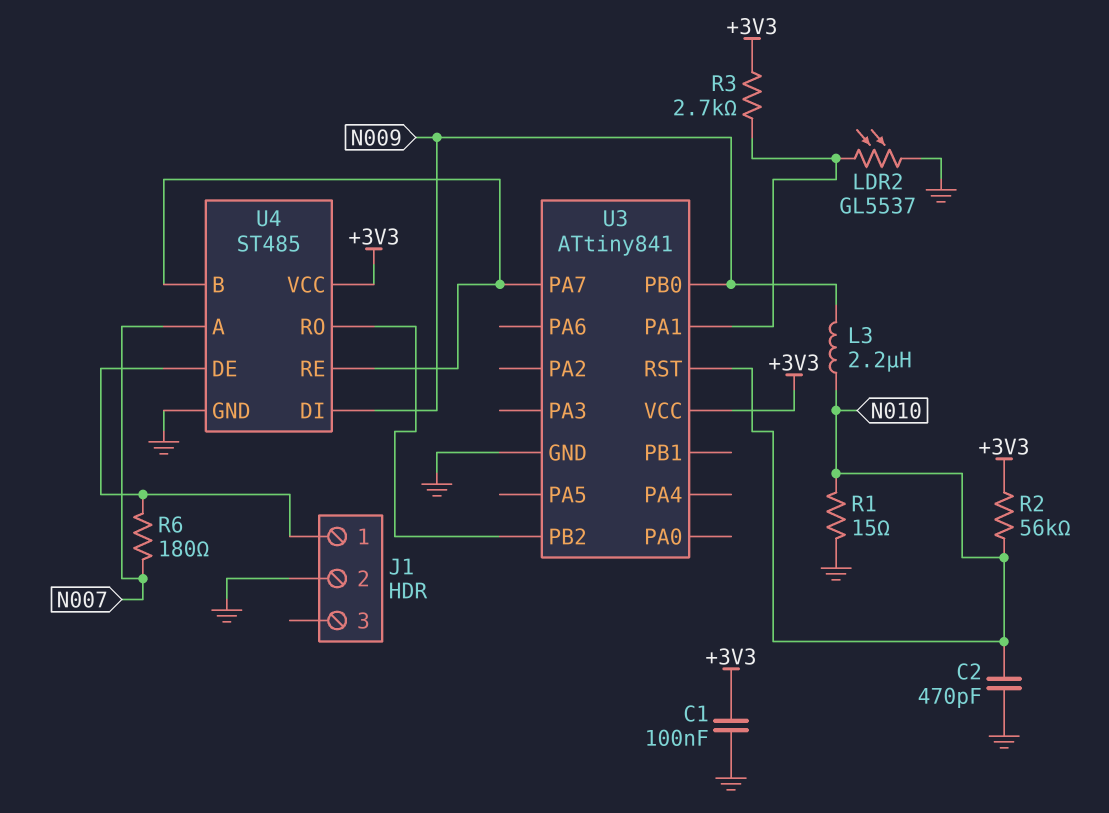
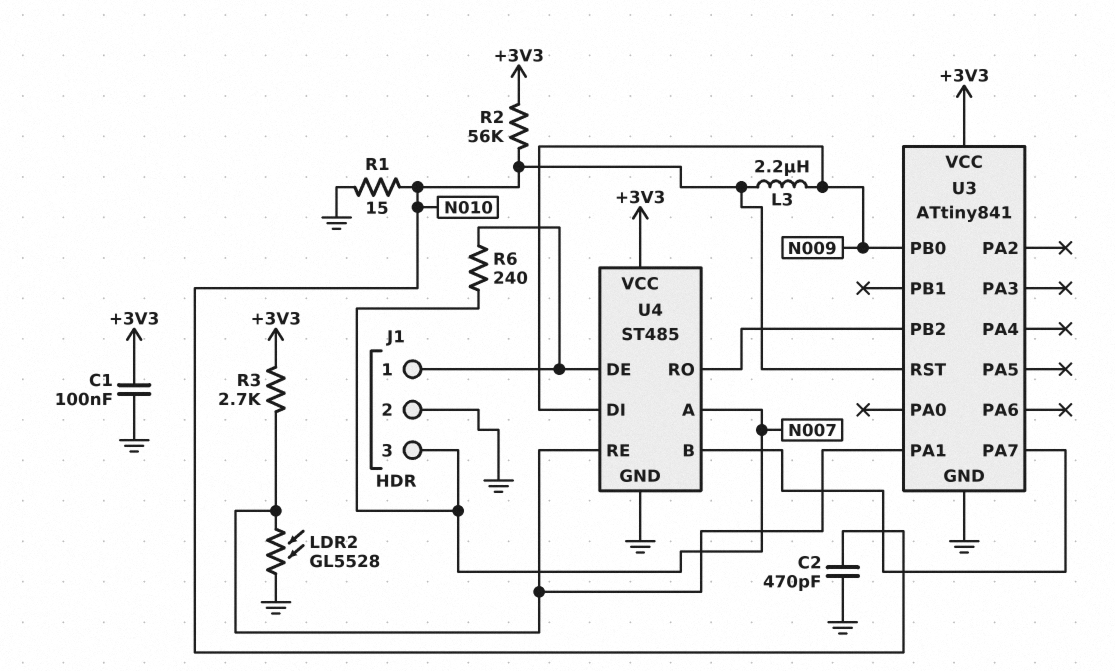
J1 pin 3: none -> N007
LDR2: GL5537 (GND, U3/PA1) -> GL5528 (GND, U3/PA1)
R6: 180 (J1/1, N007) -> 240 (J1/1, N007)
U4 pin RE: U3/PA7 -> U3/PA1

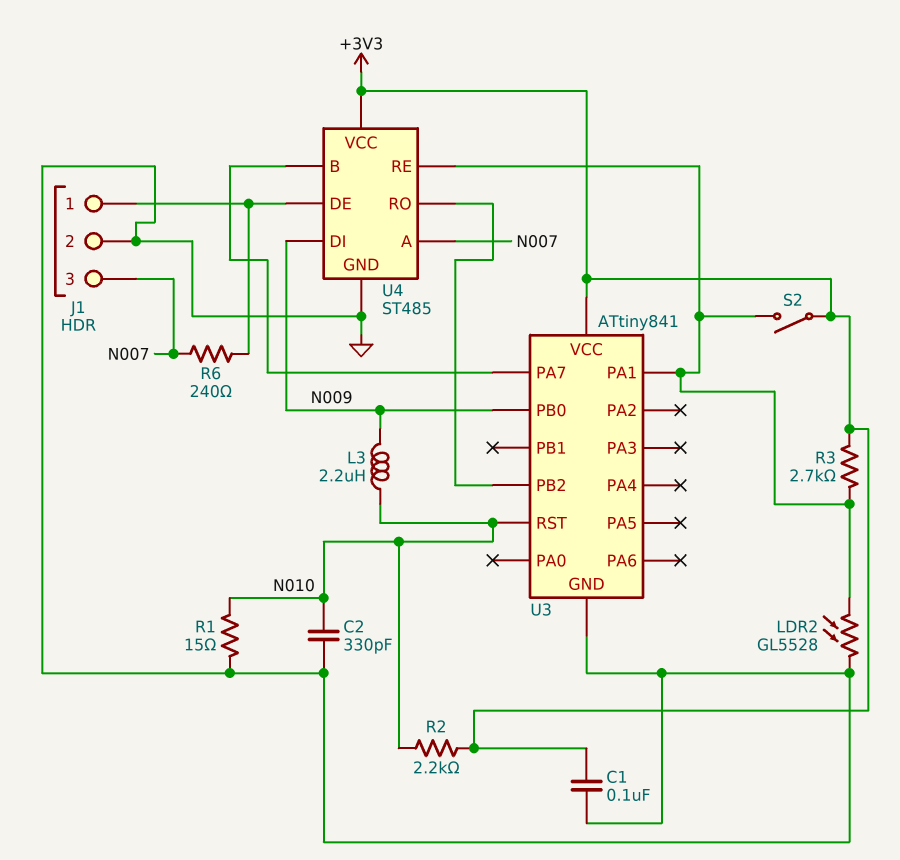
C2: 470pF (GND, N010) -> 330pF (GND, N010)
R2: 56k (+3V3, N010) -> 2.2k (+3V3, N010)
S2: none -> switch (+3V3, U3/PA1)

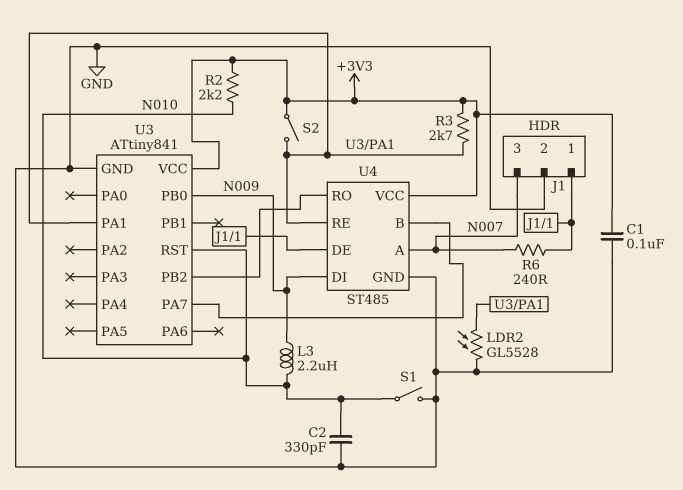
R1: 15 (GND, N010) -> none
S1: none -> switch (GND, N010)

